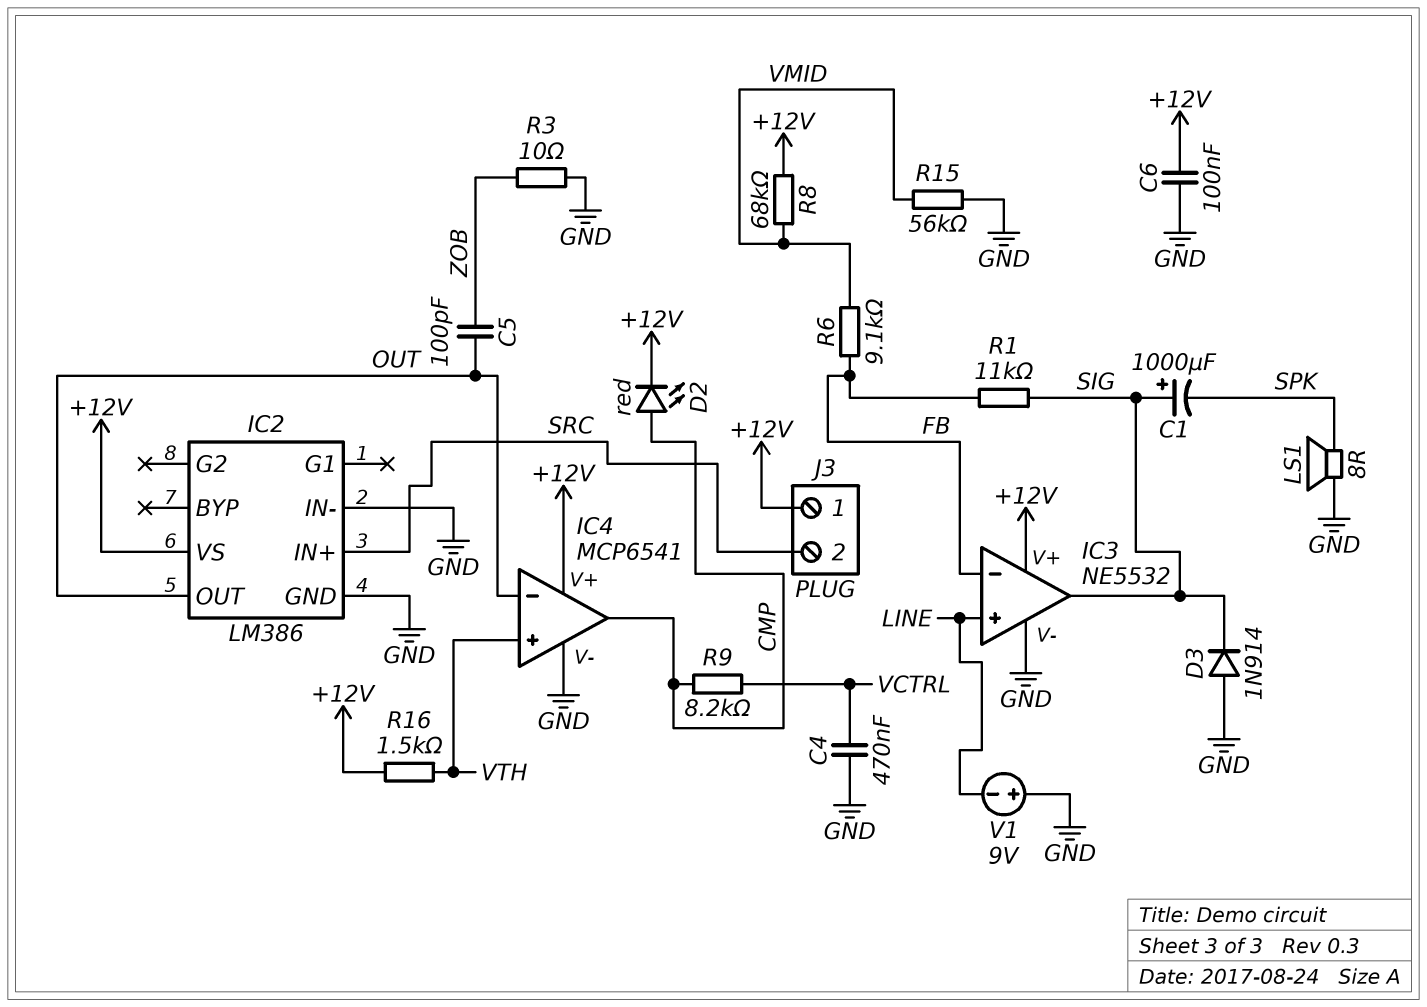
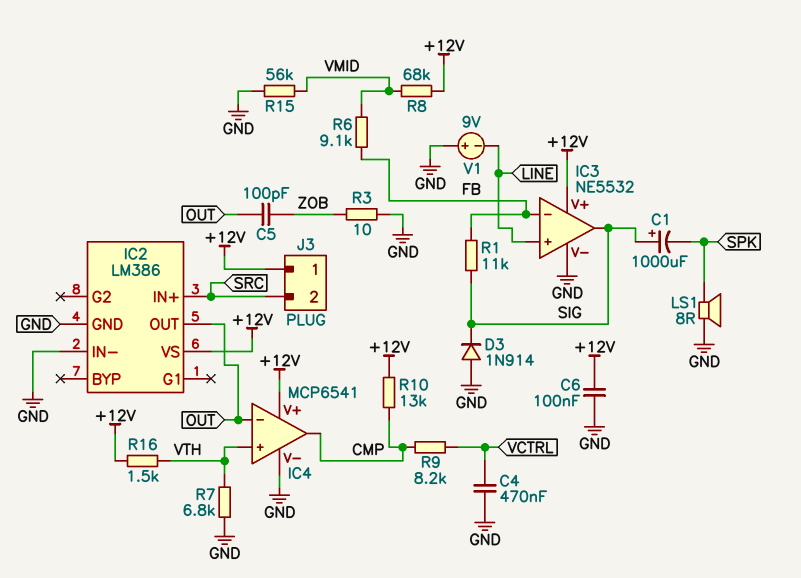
D2: LED red (A CMP, K +12V) -> none
R7: none -> 6.8k (GND, VTH)
R10: none -> 13k (+12V, CMP)

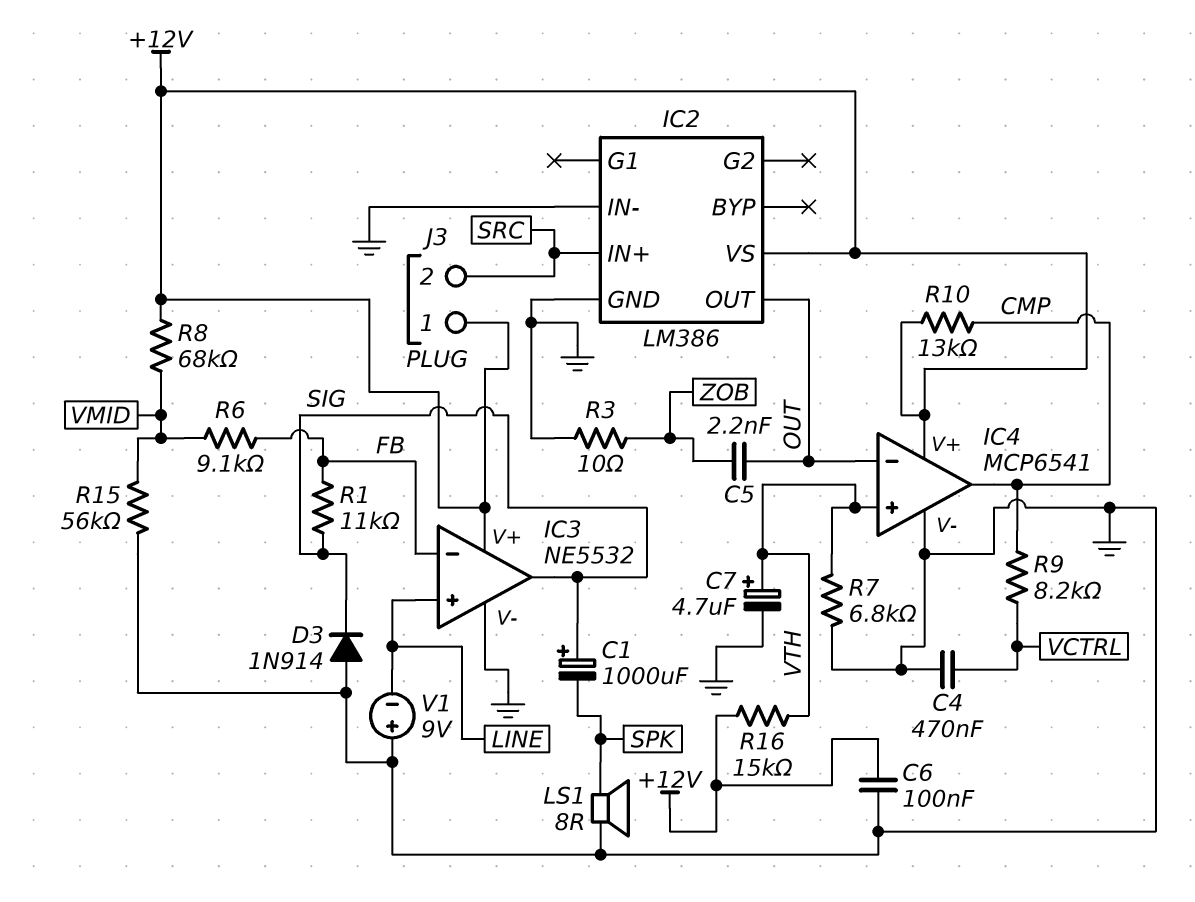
C5: 100pF (OUT, ZOB) -> 2.2nF (OUT, ZOB)
C7: none -> 4.7uF (plus VTH, minus GND)
R16: 1.5k (+12V, VTH) -> 15k (+12V, VTH)

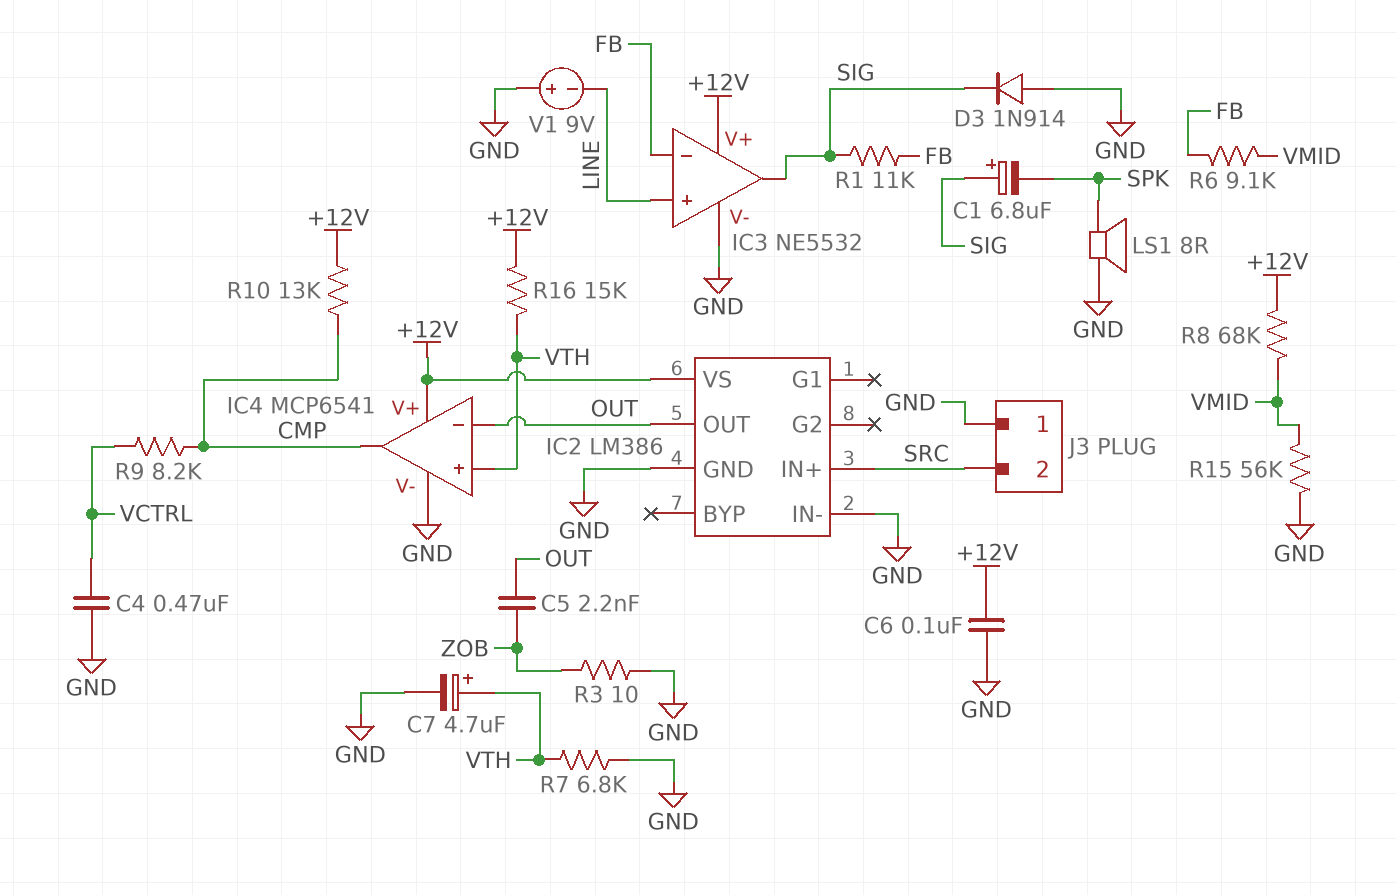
C1: 1000uF (plus SIG, minus SPK) -> 6.8uF (plus SIG, minus SPK)
J3 pin 1: +12V -> GND

